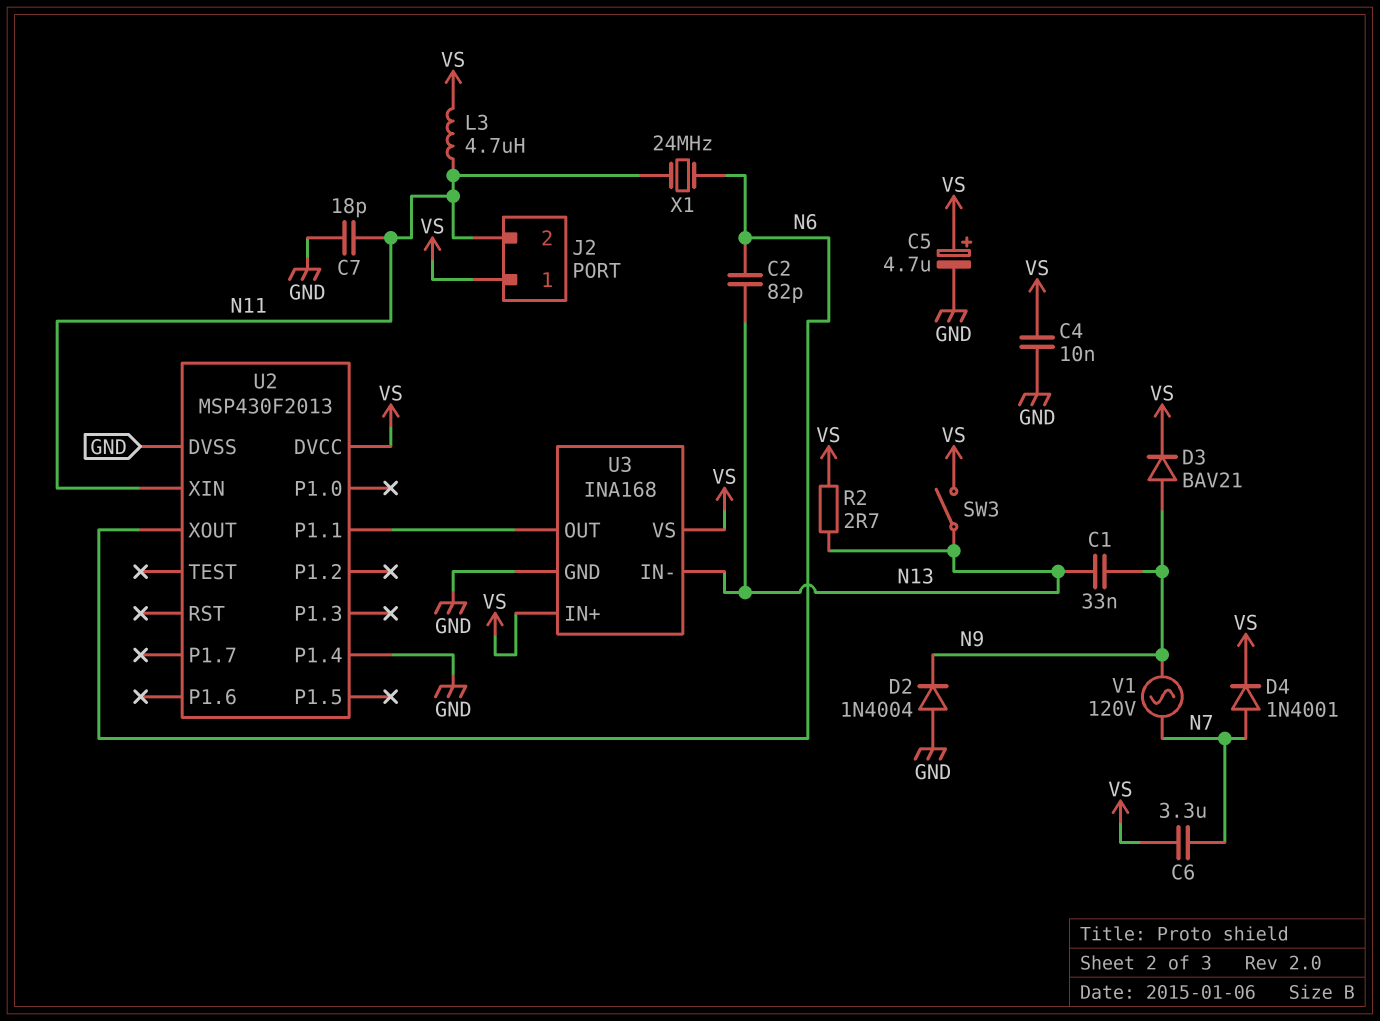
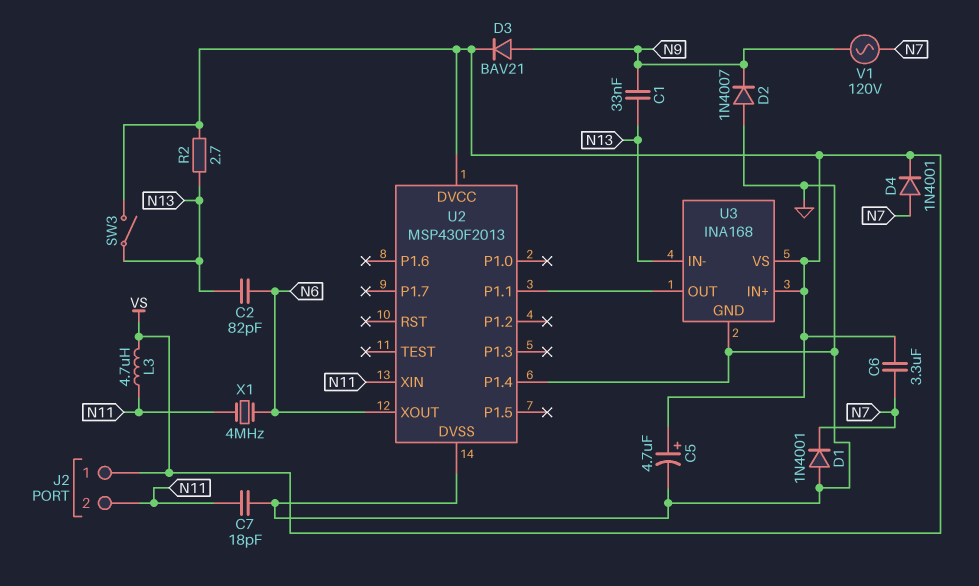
C4: 10nF (GND, VS) -> none
D1: none -> diode 1N4001 (A GND, K N7)
D2: diode 1N4004 (A GND, K N9) -> diode 1N4007 (A GND, K N9)
X1: 24MHz (N6, N11) -> 4MHz (N6, N11)

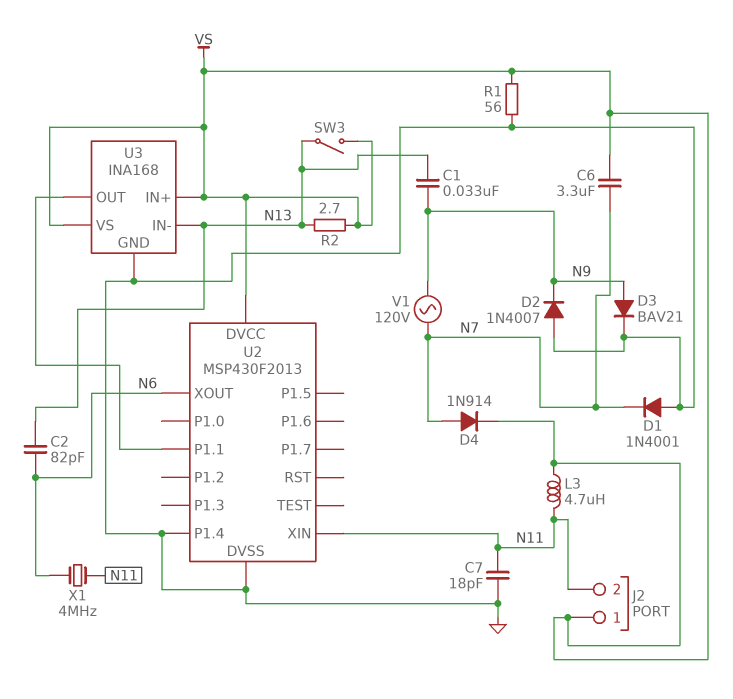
C5: 4.7uF (plus VS, minus GND) -> none
D3: diode BAV21 (A N9, K VS) -> diode BAV21 (A N9, K GND)
D4: diode 1N4001 (A N7, K VS) -> diode 1N914 (A N7, K VS)
R1: none -> 56 (GND, VS)

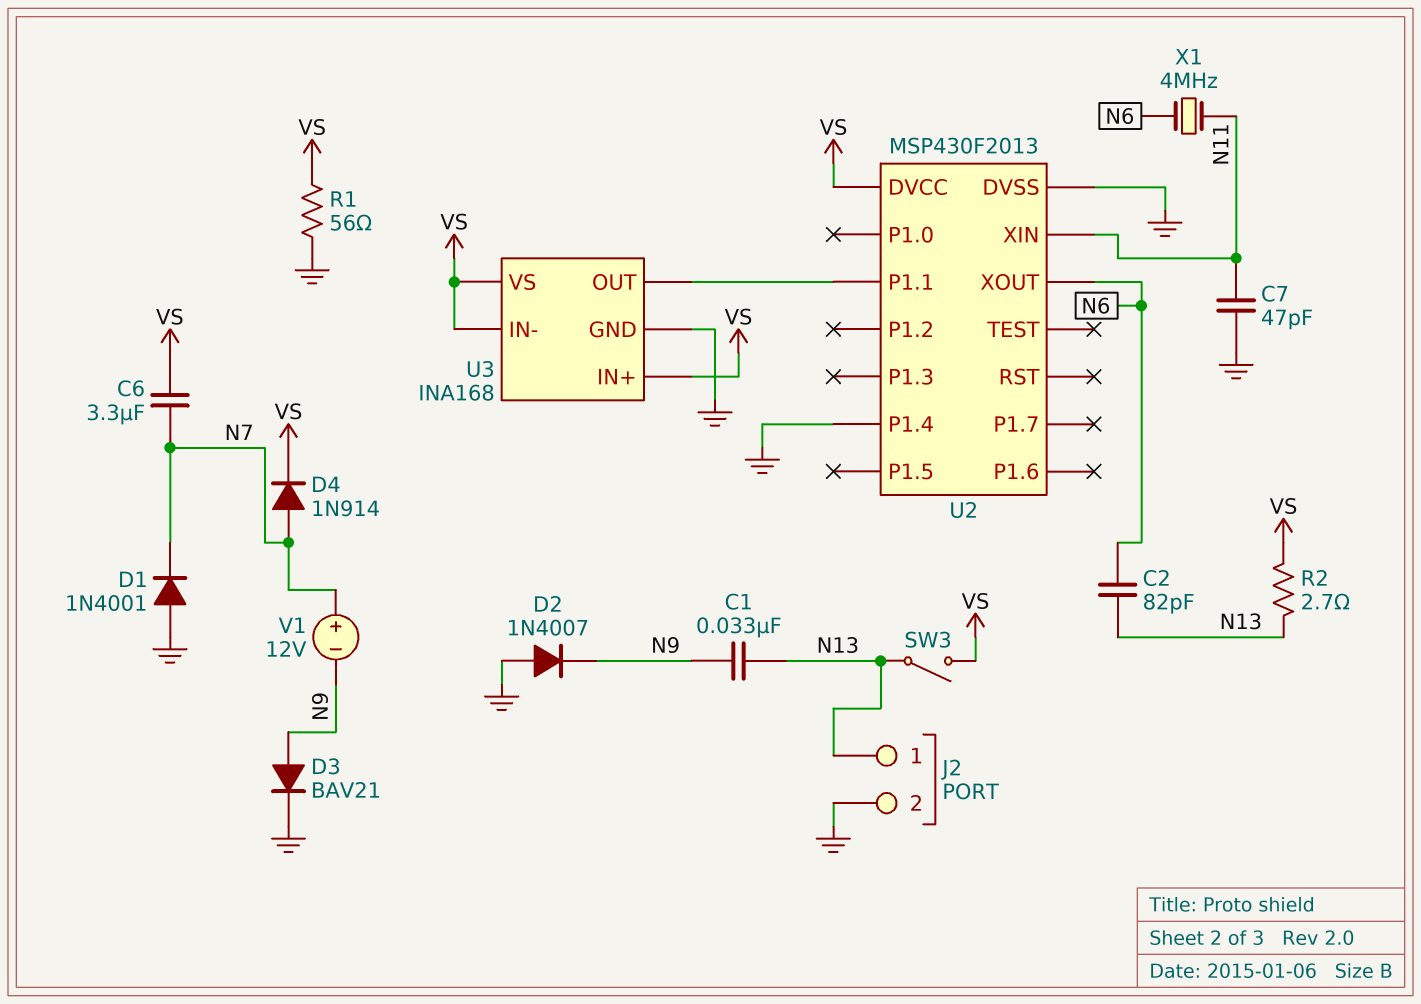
C7: 18pF (GND, N11) -> 47pF (GND, N11)
J2 pin 1: VS -> N13
J2 pin 2: N11 -> GND
L3: 4.7uH (N11, VS) -> none
U3 pin IN-: N13 -> VS
V1: AC 120V (N7, N9) -> 12V (plus N7, minus N9)

